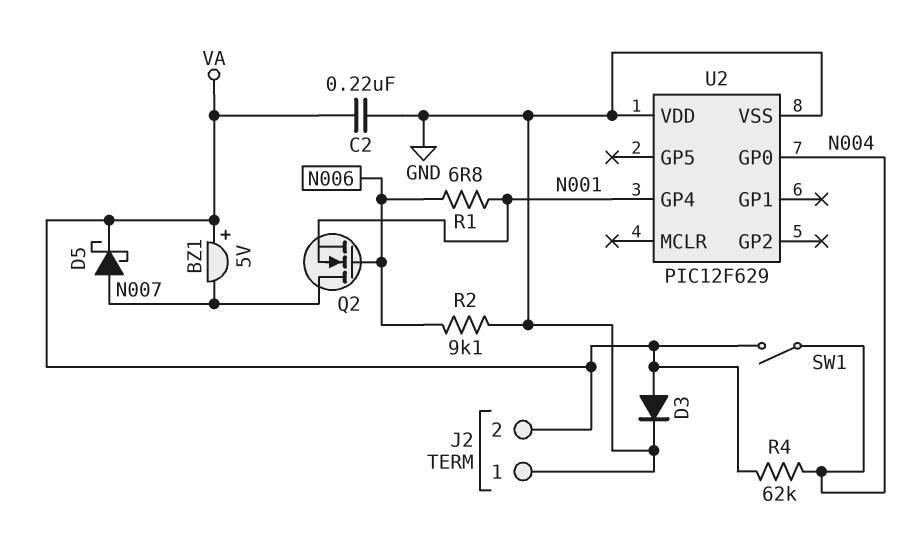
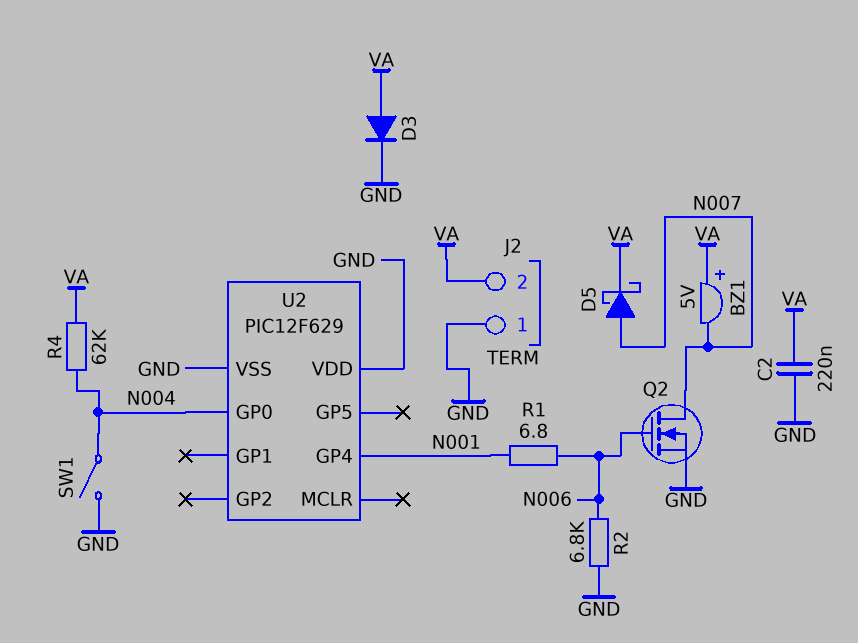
Q2: NMOS (G N006, D N007, S N001) -> NMOS (G N006, D N007, S GND)
R2: 9.1k (GND, N006) -> 6.8k (GND, N006)
SW1: switch (N004, VA) -> switch (GND, N004)

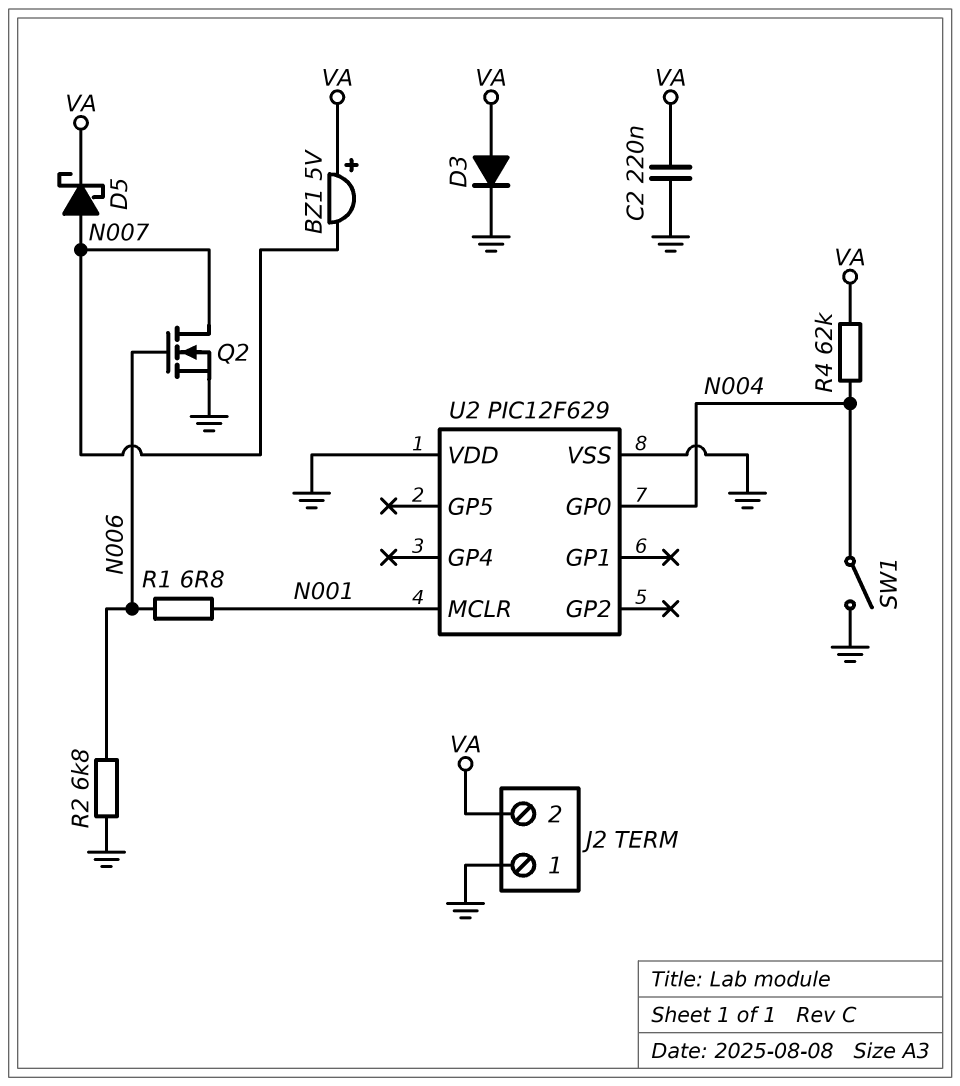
U2 pin GP4: N001 -> none
U2 pin MCLR: none -> N001

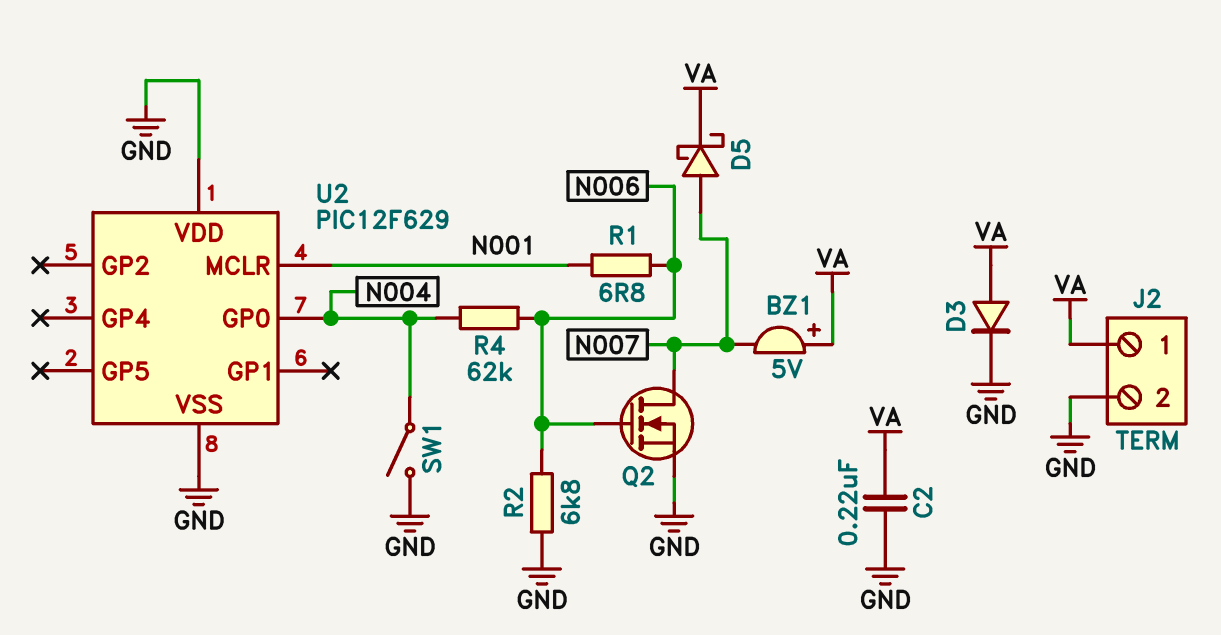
J2 pin 1: GND -> VA
J2 pin 2: VA -> GND
R4: 62k (N004, VA) -> 62k (N004, N006)

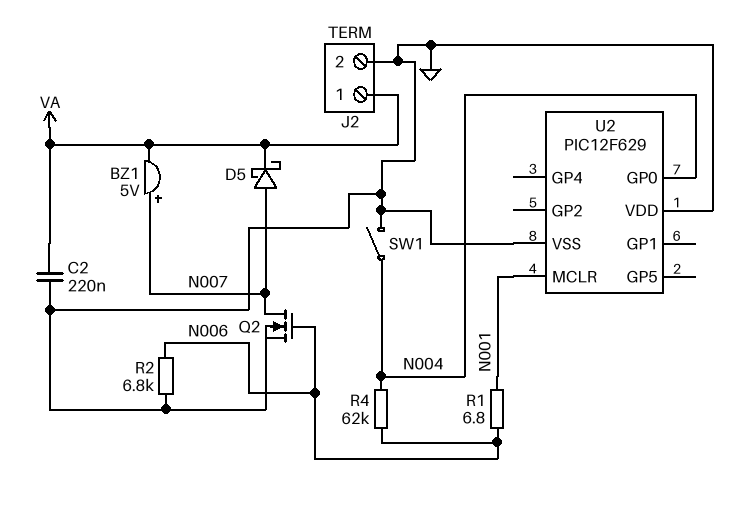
BZ1: buzzer 5V (plus VA, minus N007) -> buzzer 5V (plus N007, minus VA)
D3: diode (A VA, K GND) -> none

